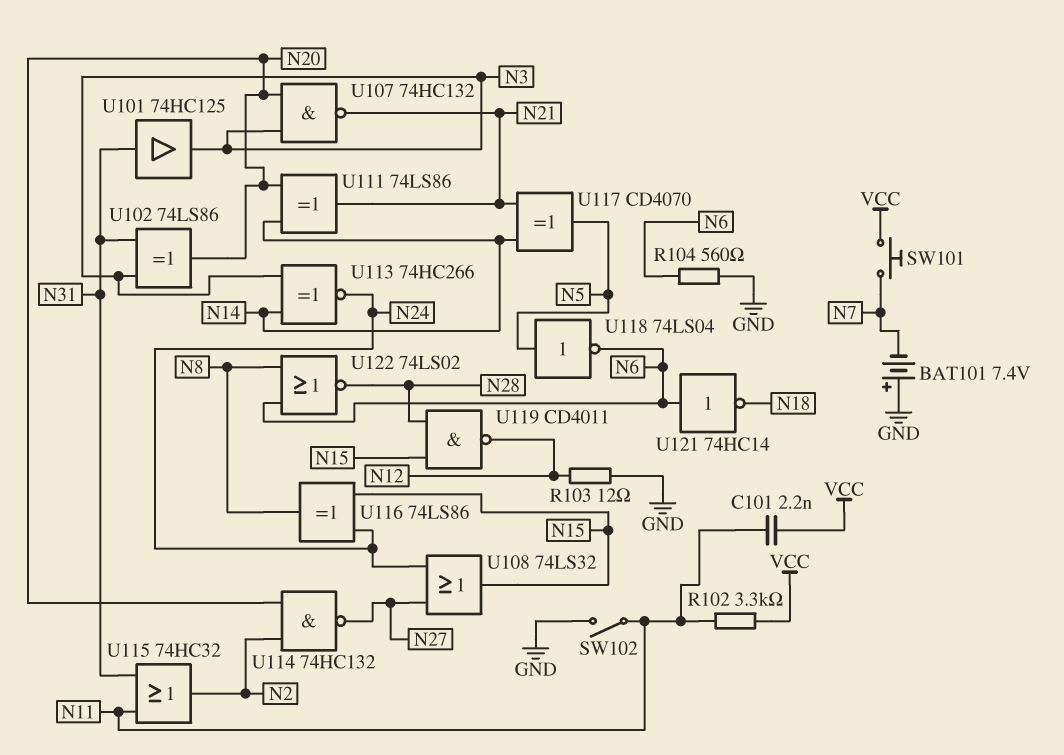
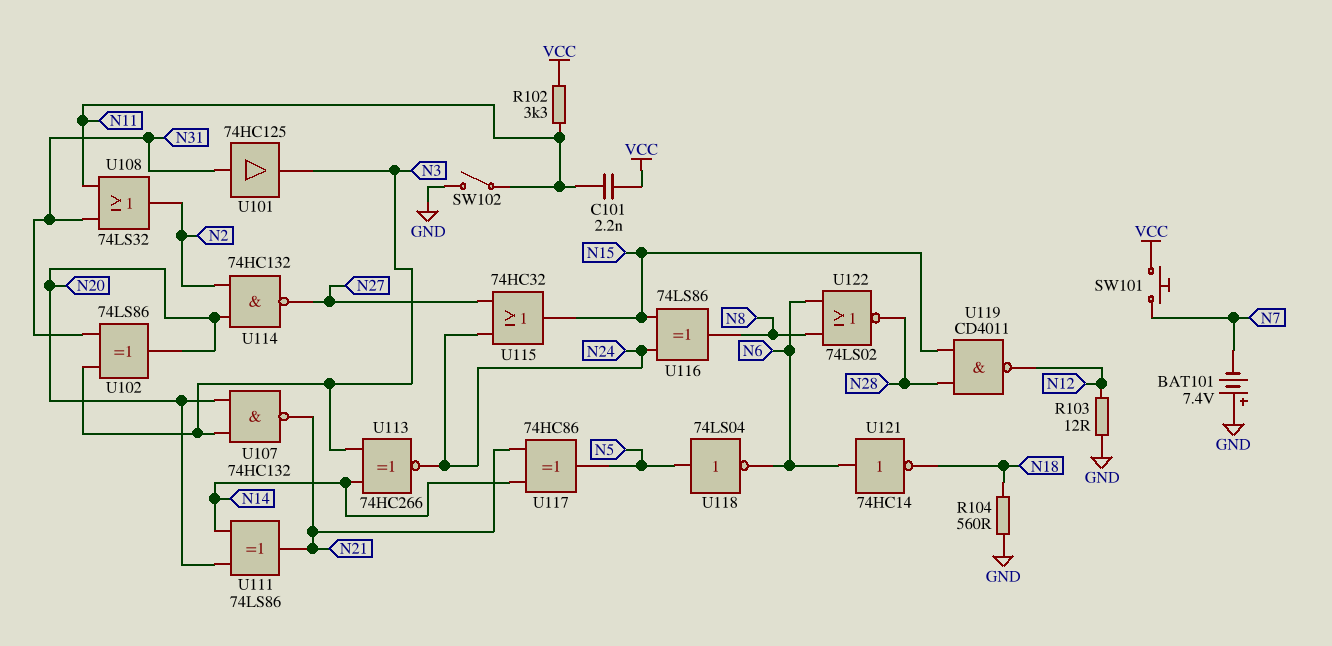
R104: 560 (GND, N6) -> 560 (GND, N18)
U108: OR 74LS32 (in N24, in N27, out N15) -> OR 74LS32 (in N11, in N31, out N2)
U115: OR 74HC32 (in N11, in N31, out N2) -> OR 74HC32 (in N24, in N27, out N15)
U117: XOR CD4070 (in N14, in N21, out N5) -> XOR 74HC86 (in N14, in N21, out N5)

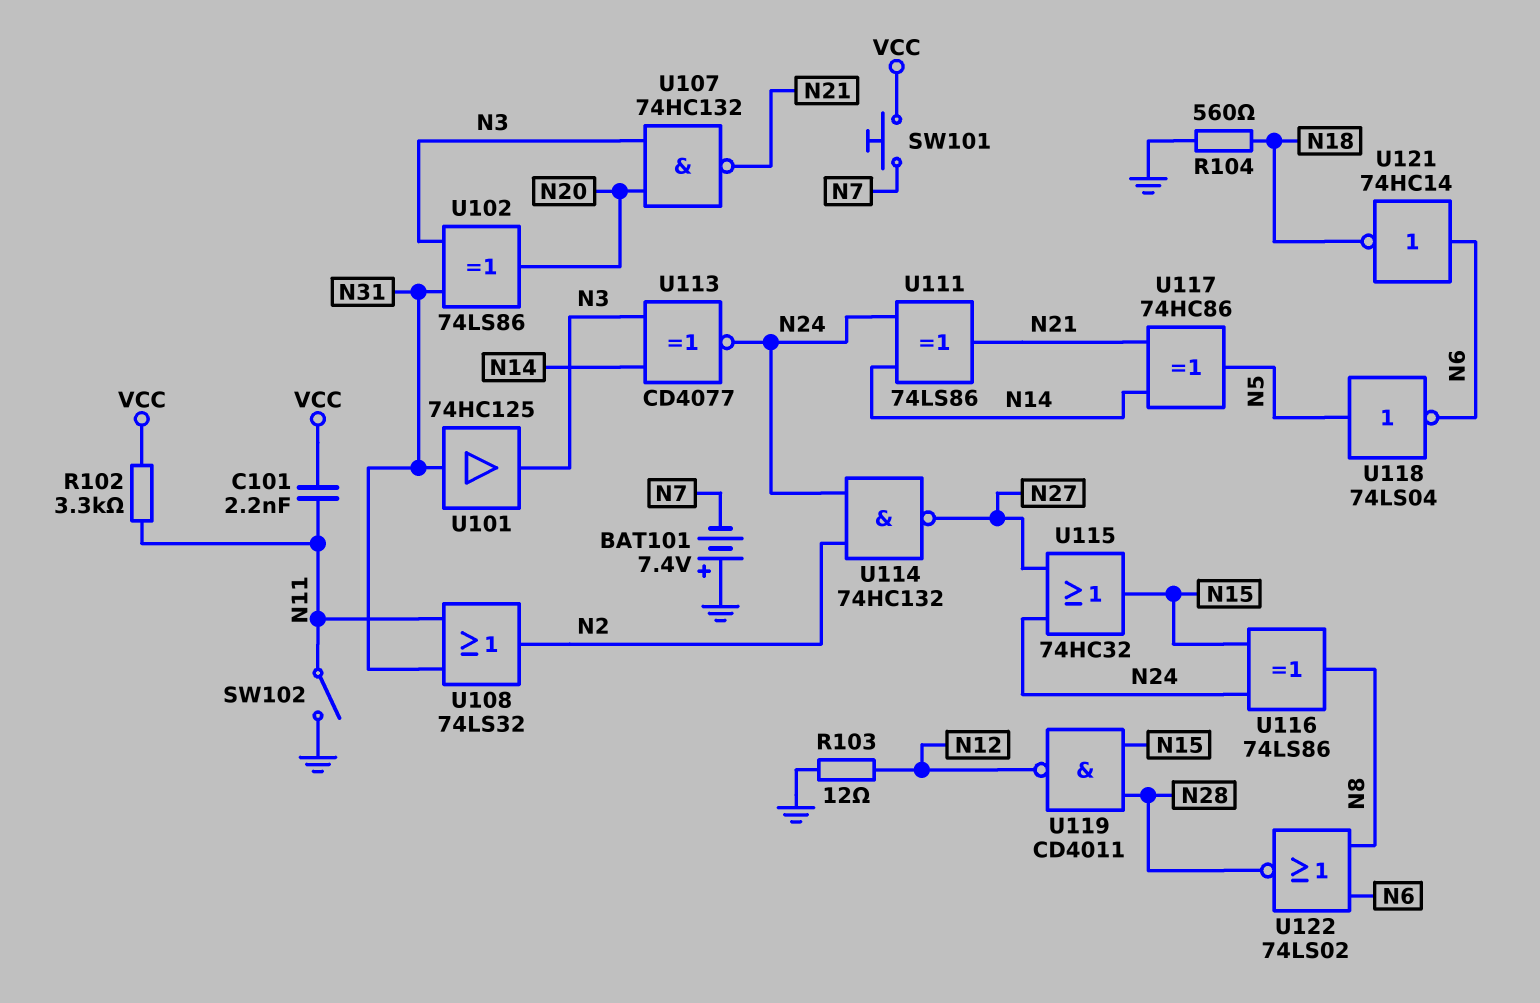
U111: XOR 74LS86 (in N14, in N20, out N21) -> XOR 74LS86 (in N14, in N24, out N21)
U113: XNOR 74HC266 (in N3, in N14, out N24) -> XNOR CD4077 (in N3, in N14, out N24)
U114: NAND 74HC132 (in N2, in N20, out N27) -> NAND 74HC132 (in N2, in N24, out N27)

